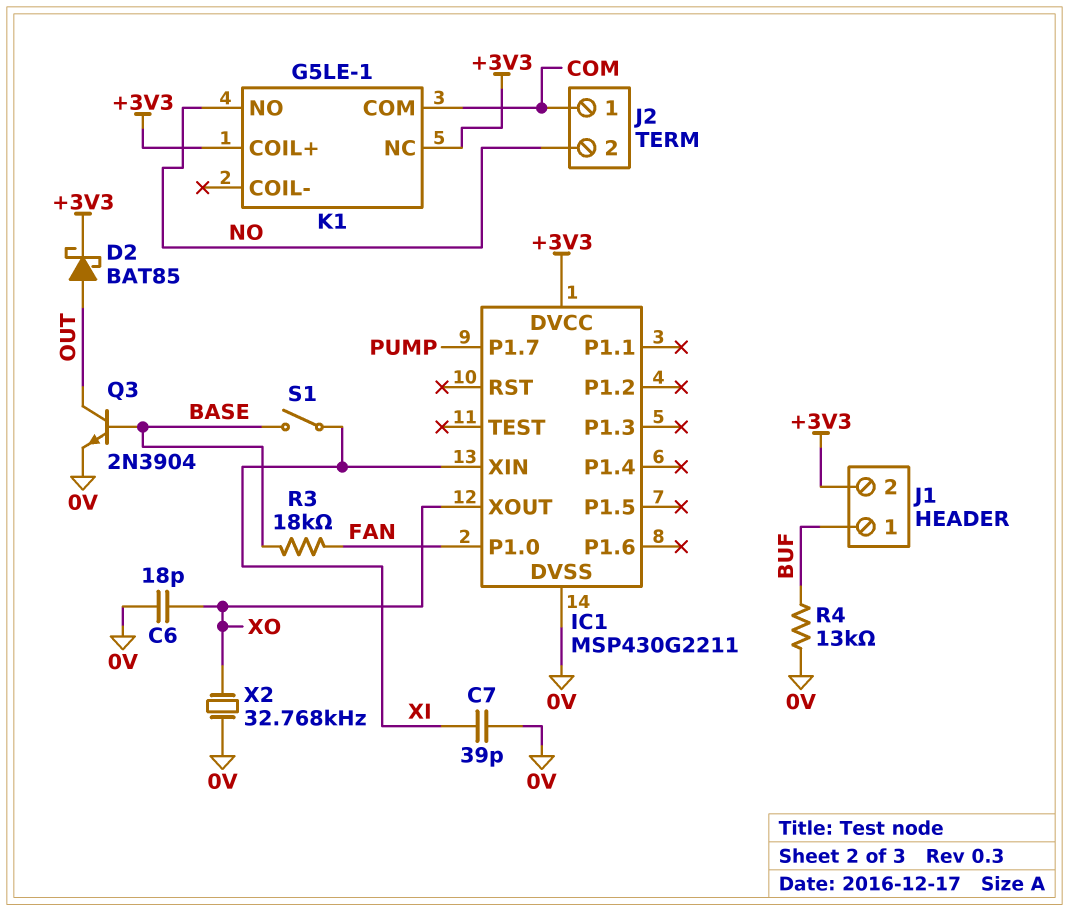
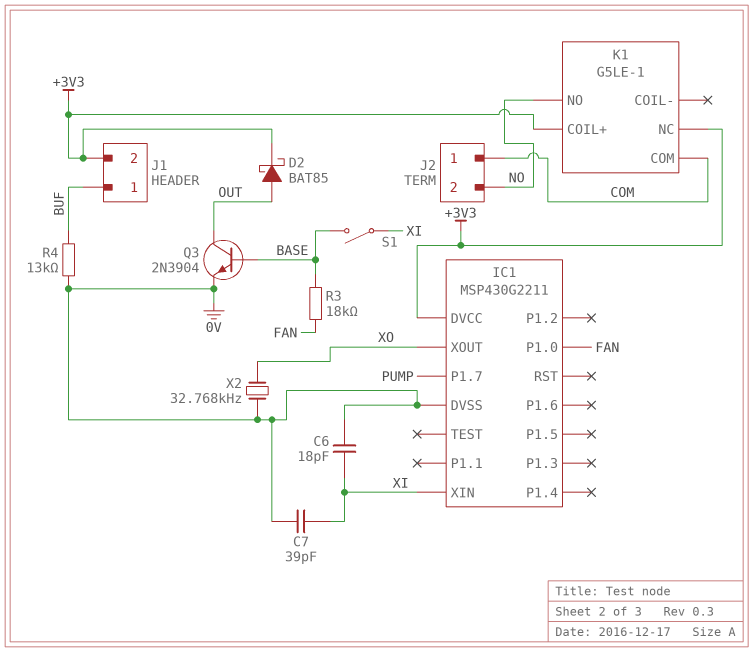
C6: 18pF (0V, XO) -> 18pF (0V, XI)

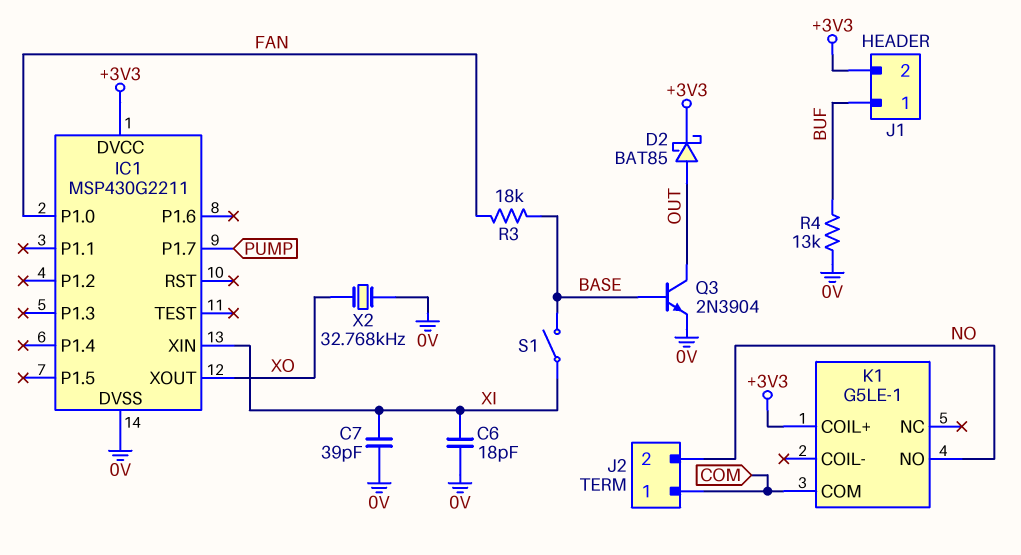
K1 pin NC: +3V3 -> none

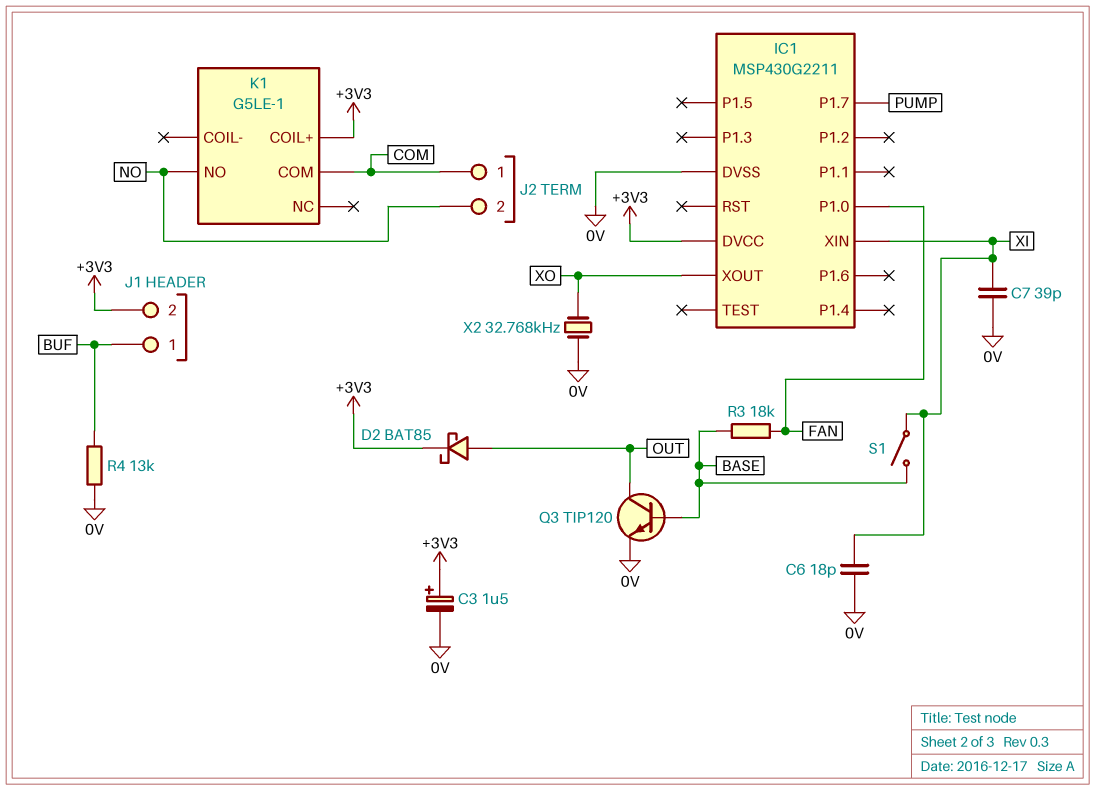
C3: none -> 1.5uF (plus +3V3, minus 0V)
Q3: NPN 2N3904 (B BASE, C OUT, E 0V) -> NPN TIP120 (B BASE, C OUT, E 0V)

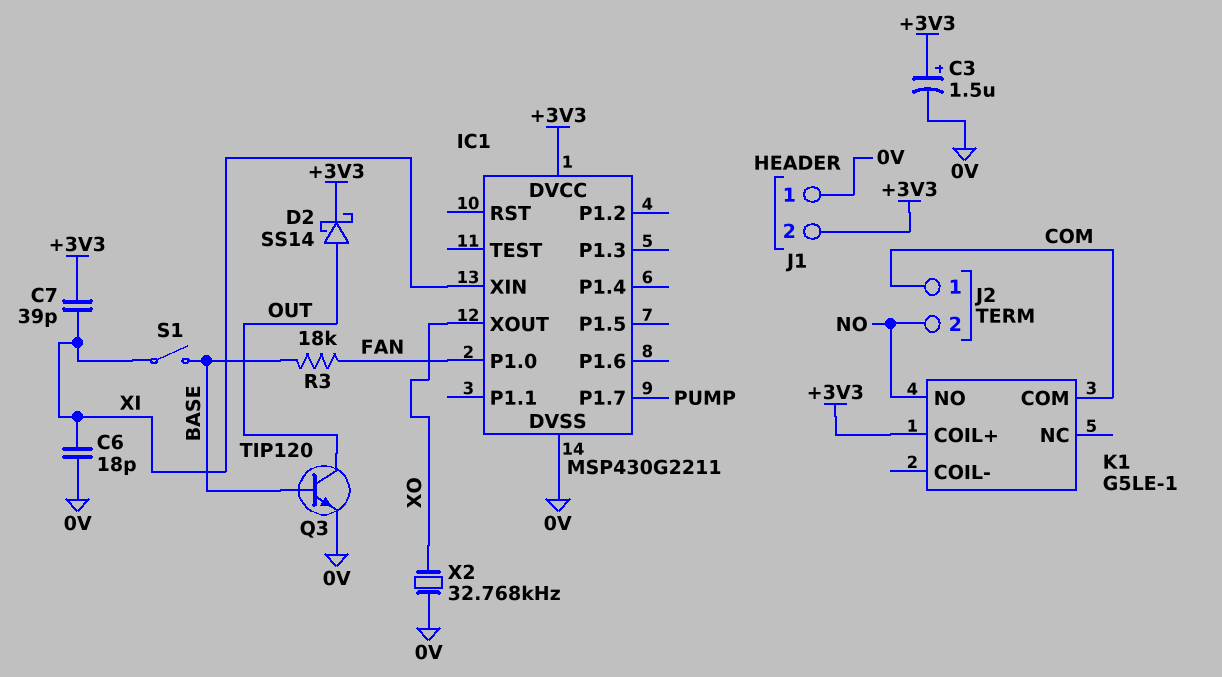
C7: 39pF (0V, XI) -> 39pF (+3V3, XI)
D2: schottky BAT85 (A OUT, K +3V3) -> schottky SS14 (A OUT, K +3V3)
J1 pin 1: BUF -> 0V
R4: 13k (0V, BUF) -> none

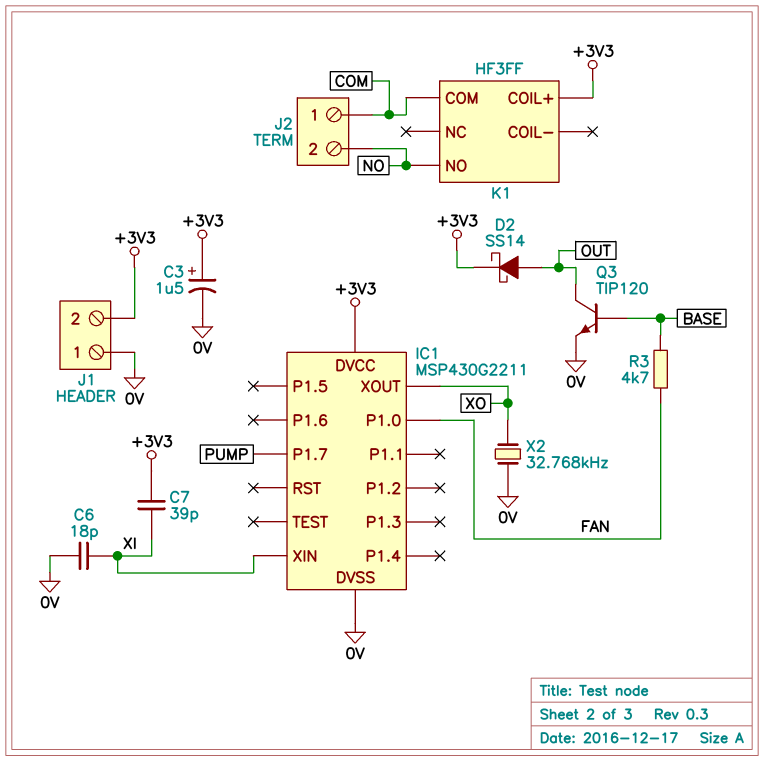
K1: G5LE-1 -> HF3FF
R3: 18k (BASE, FAN) -> 4.7k (BASE, FAN)
S1: switch (BASE, XI) -> none

